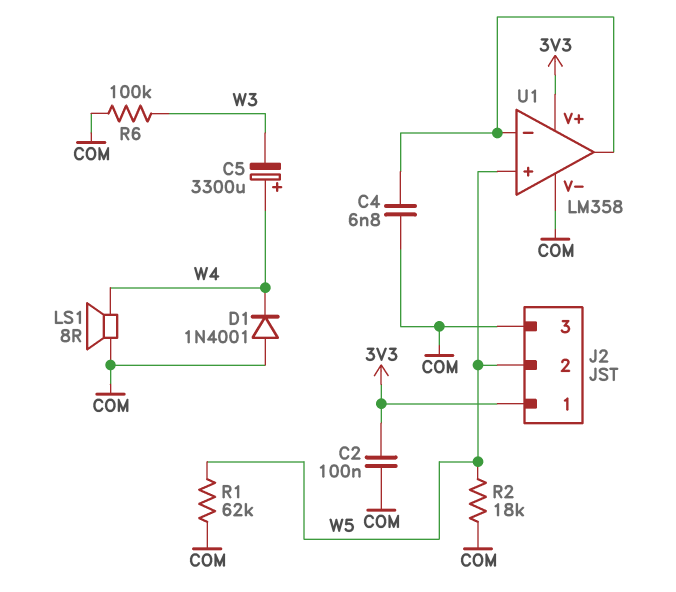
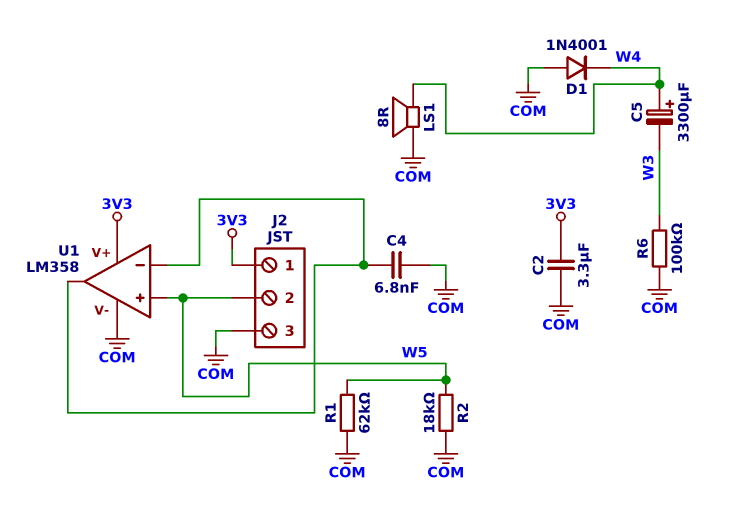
C2: 100nF (3V3, COM) -> 3.3uF (3V3, COM)

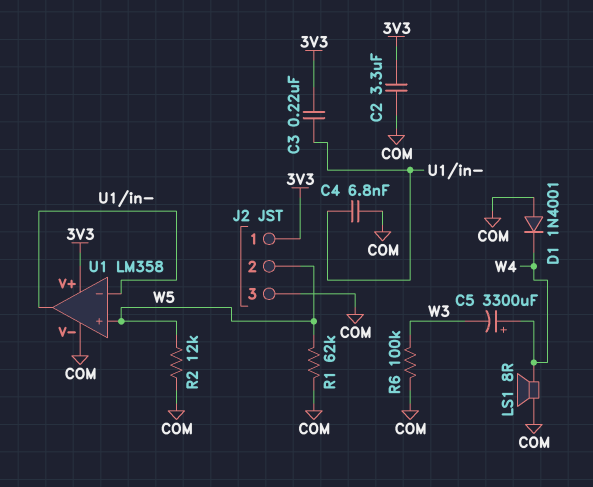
C3: none -> 220nF (3V3, U1/in-)
R2: 18k (COM, W5) -> 12k (COM, W5)

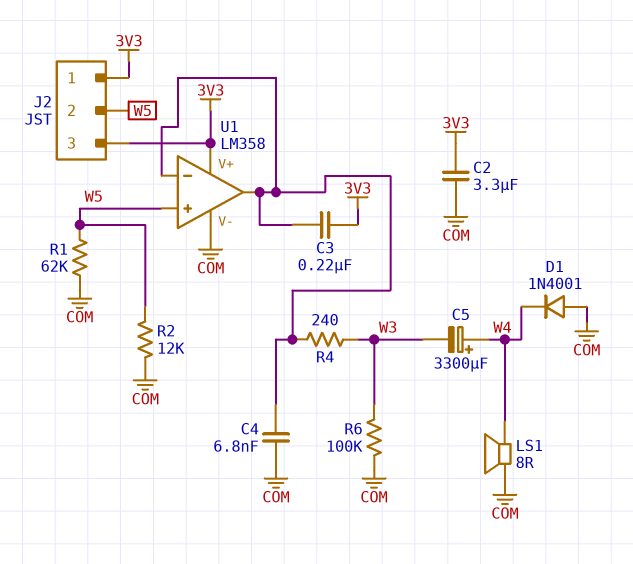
J2 pin 3: COM -> 3V3
R4: none -> 240 (U1/in-, W3)

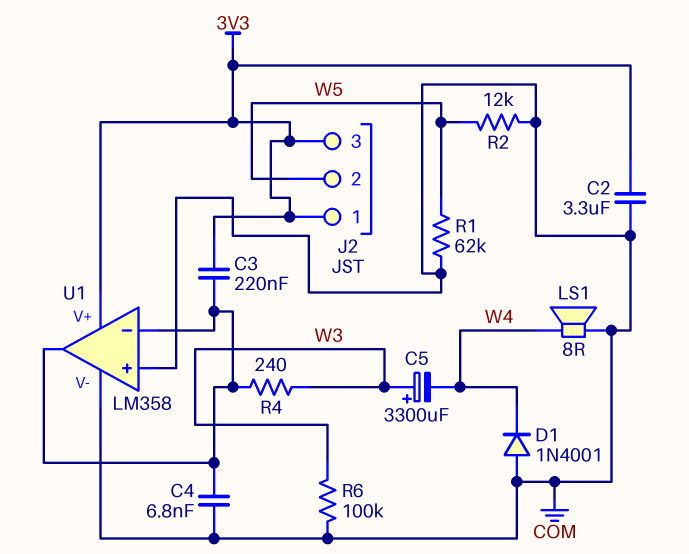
C5: 3300uF (plus W4, minus W3) -> 3300uF (plus W3, minus W4)
U1 pin in+: W5 -> COM

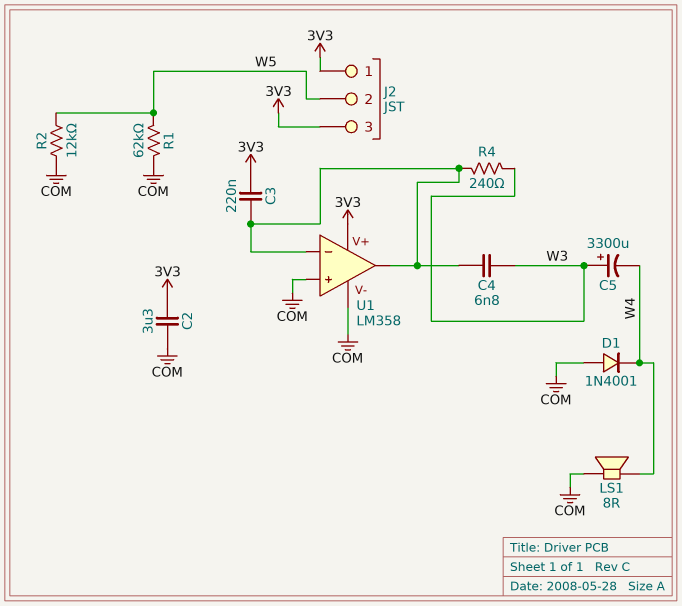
C4: 6.8nF (COM, U1/in-) -> 6.8nF (U1/in-, W3)
R6: 100k (COM, W3) -> none

